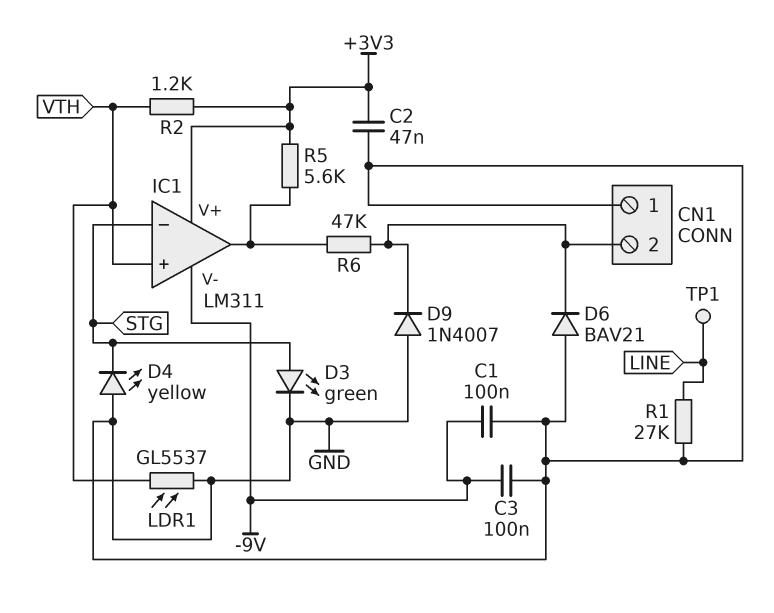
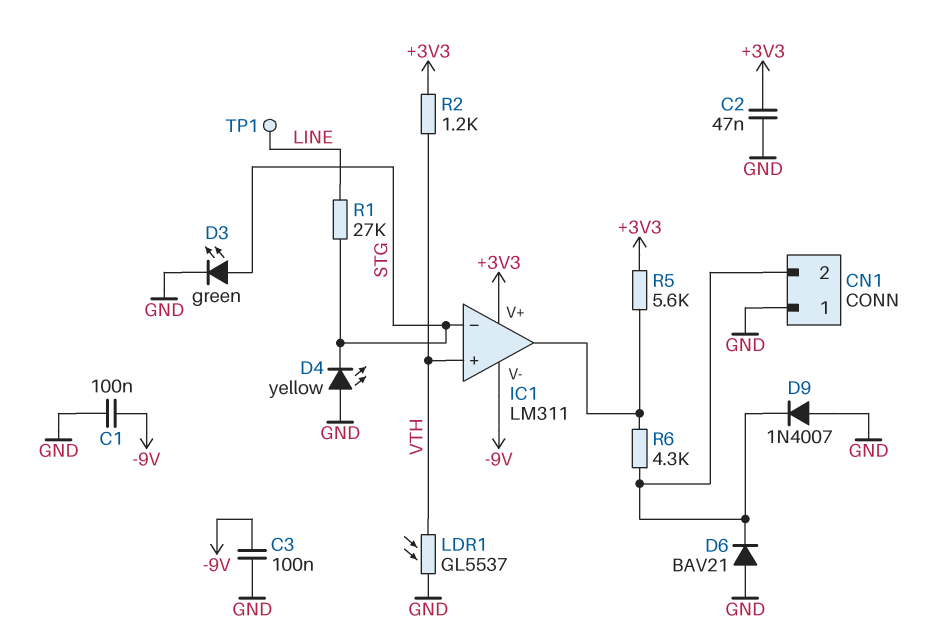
R1: 27k (GND, LINE) -> 27k (LINE, STG)
R6: 47k (CN1/2, IC1/out) -> 4.3k (CN1/2, IC1/out)

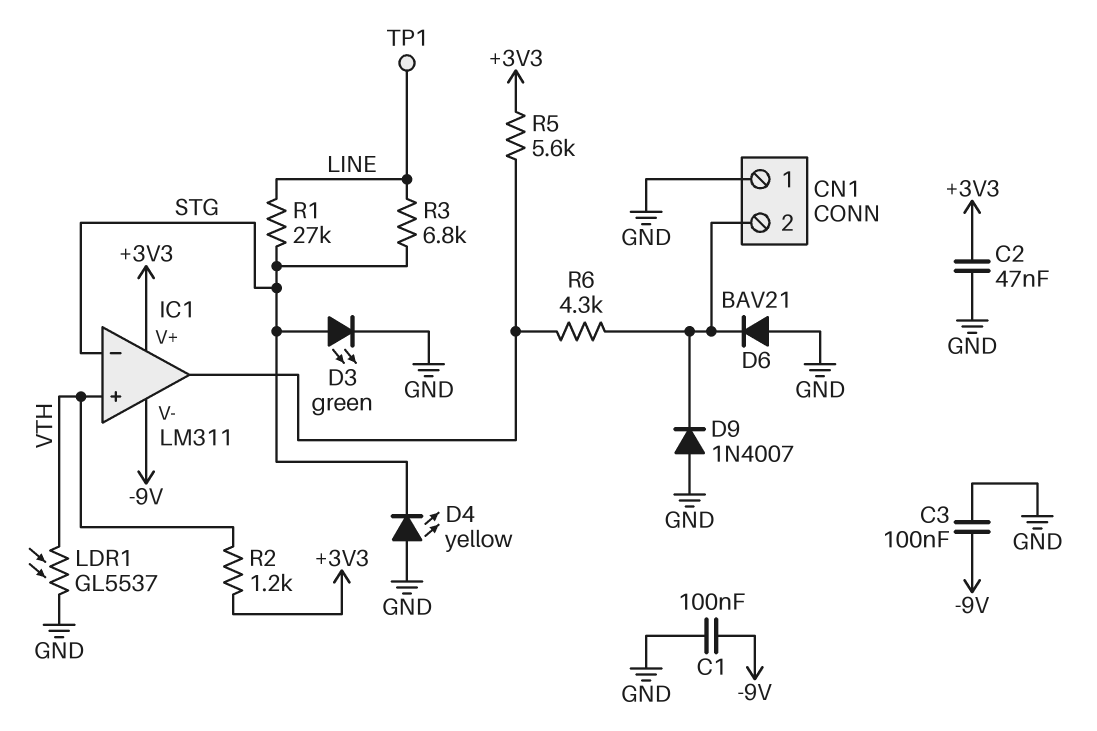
R3: none -> 6.8k (LINE, STG)

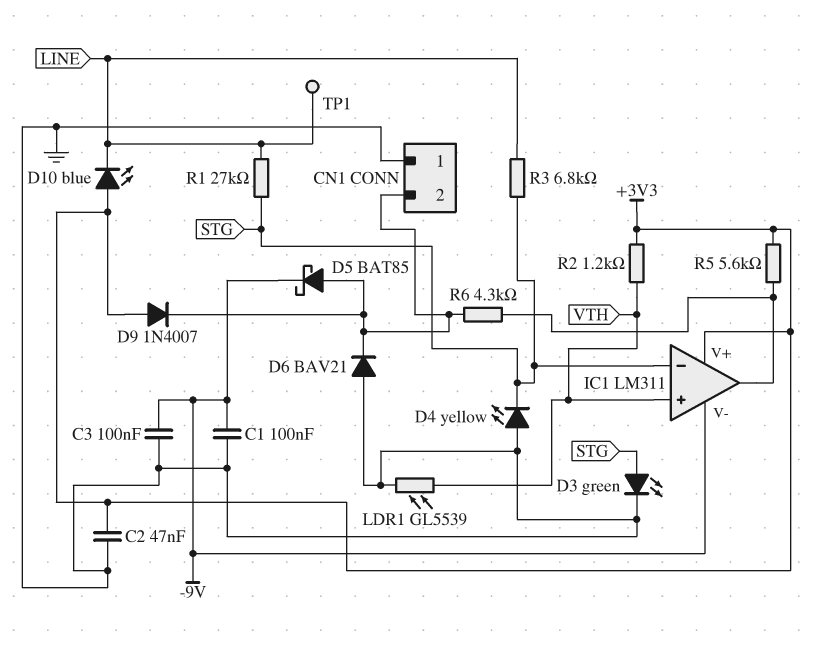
D5: none -> schottky BAT85 (A CN1/2, K -9V)
D9: diode 1N4007 (A GND, K CN1/2) -> diode 1N4007 (A +3V3, K CN1/2)
D10: none -> LED blue (A +3V3, K LINE)
LDR1: GL5537 (GND, VTH) -> GL5539 (GND, VTH)

